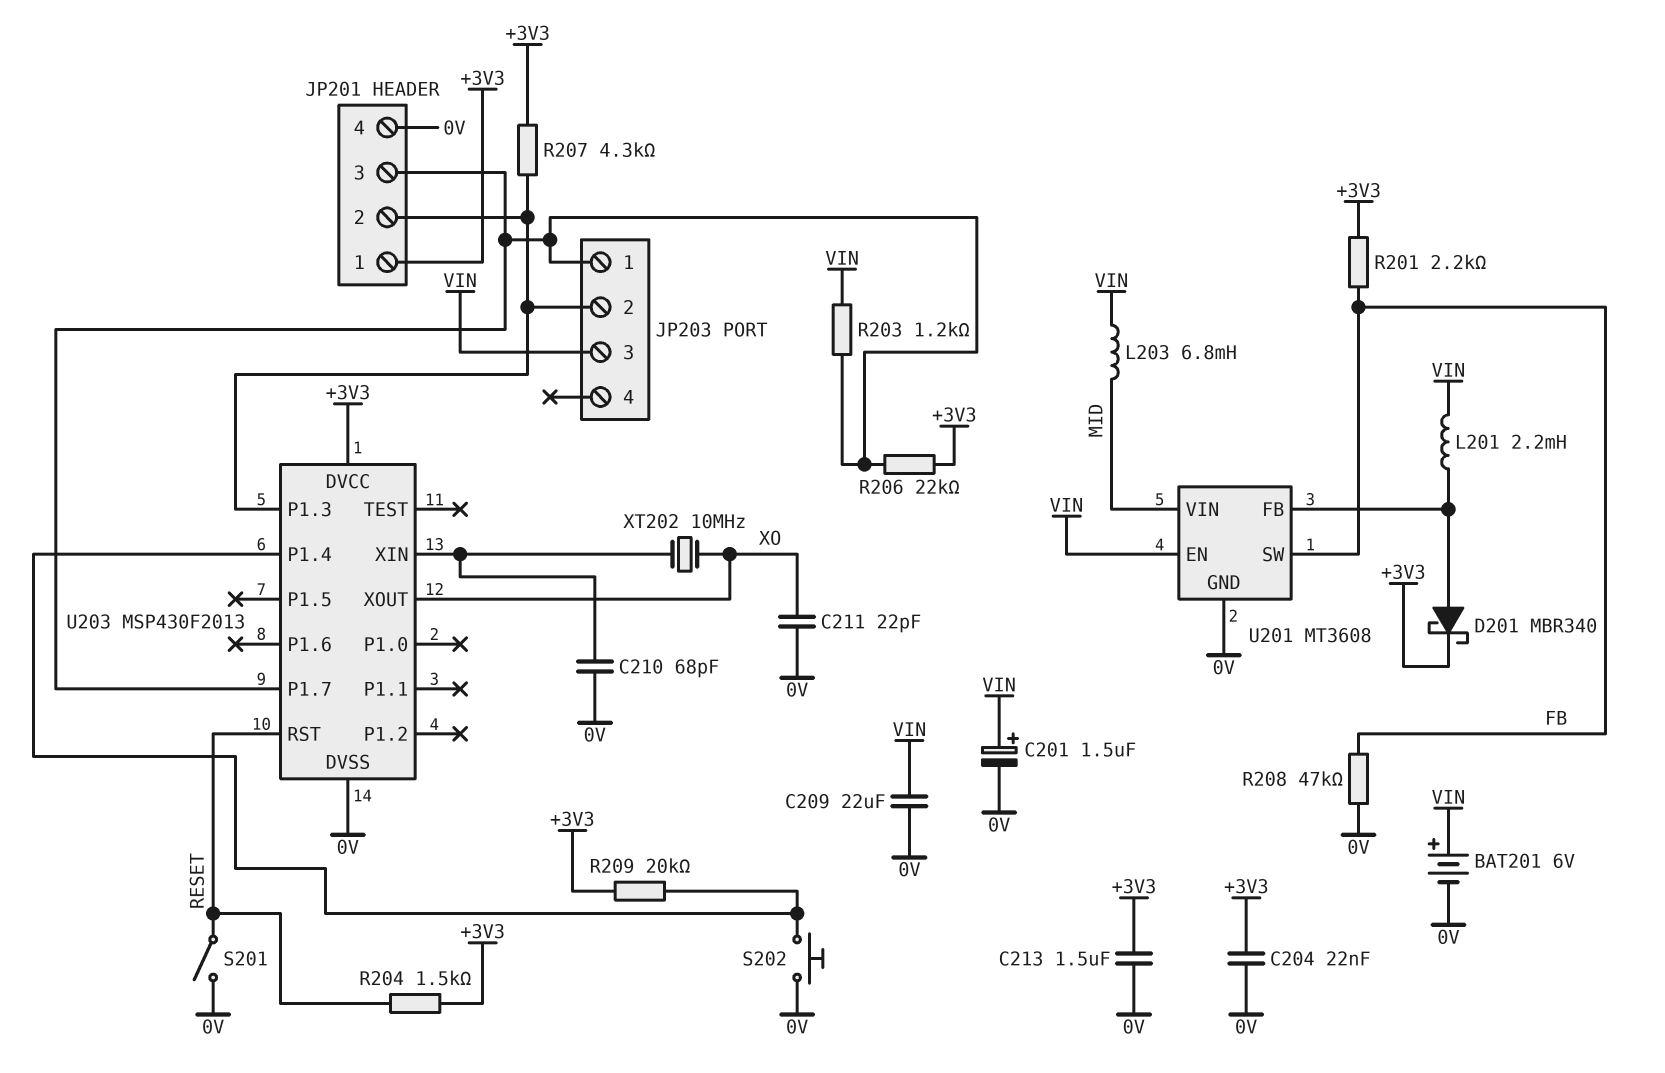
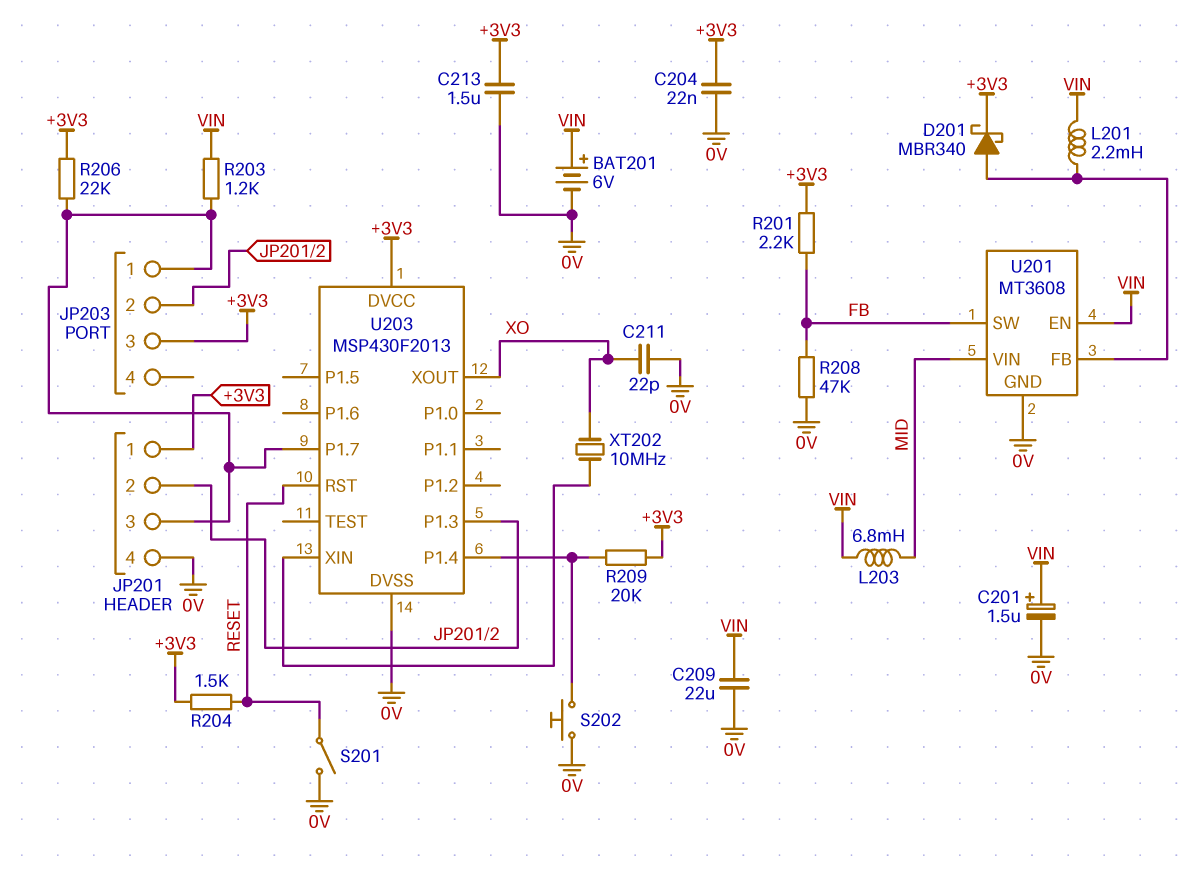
C210: 68pF (0V, U203/XIN) -> none
JP203 pin 3: VIN -> +3V3
R207: 4.3k (+3V3, JP201/2) -> none

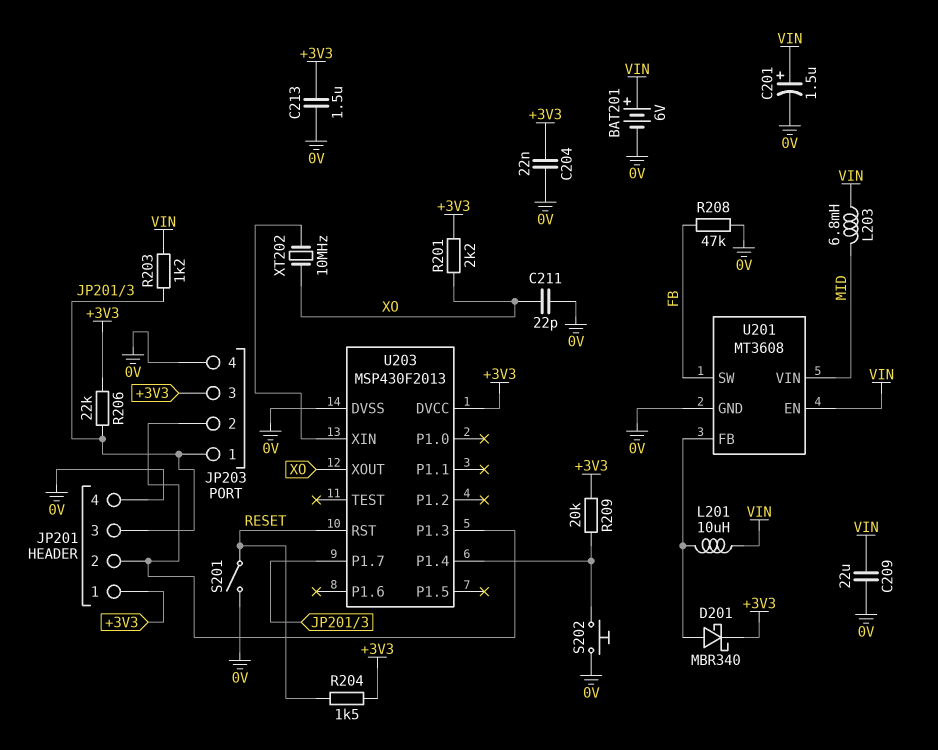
JP203 pin 4: none -> 0V
L201: 2.2mH (U201/FB, VIN) -> 10uH (U201/FB, VIN)
R201: 2.2k (+3V3, FB) -> 2.2k (+3V3, XO)

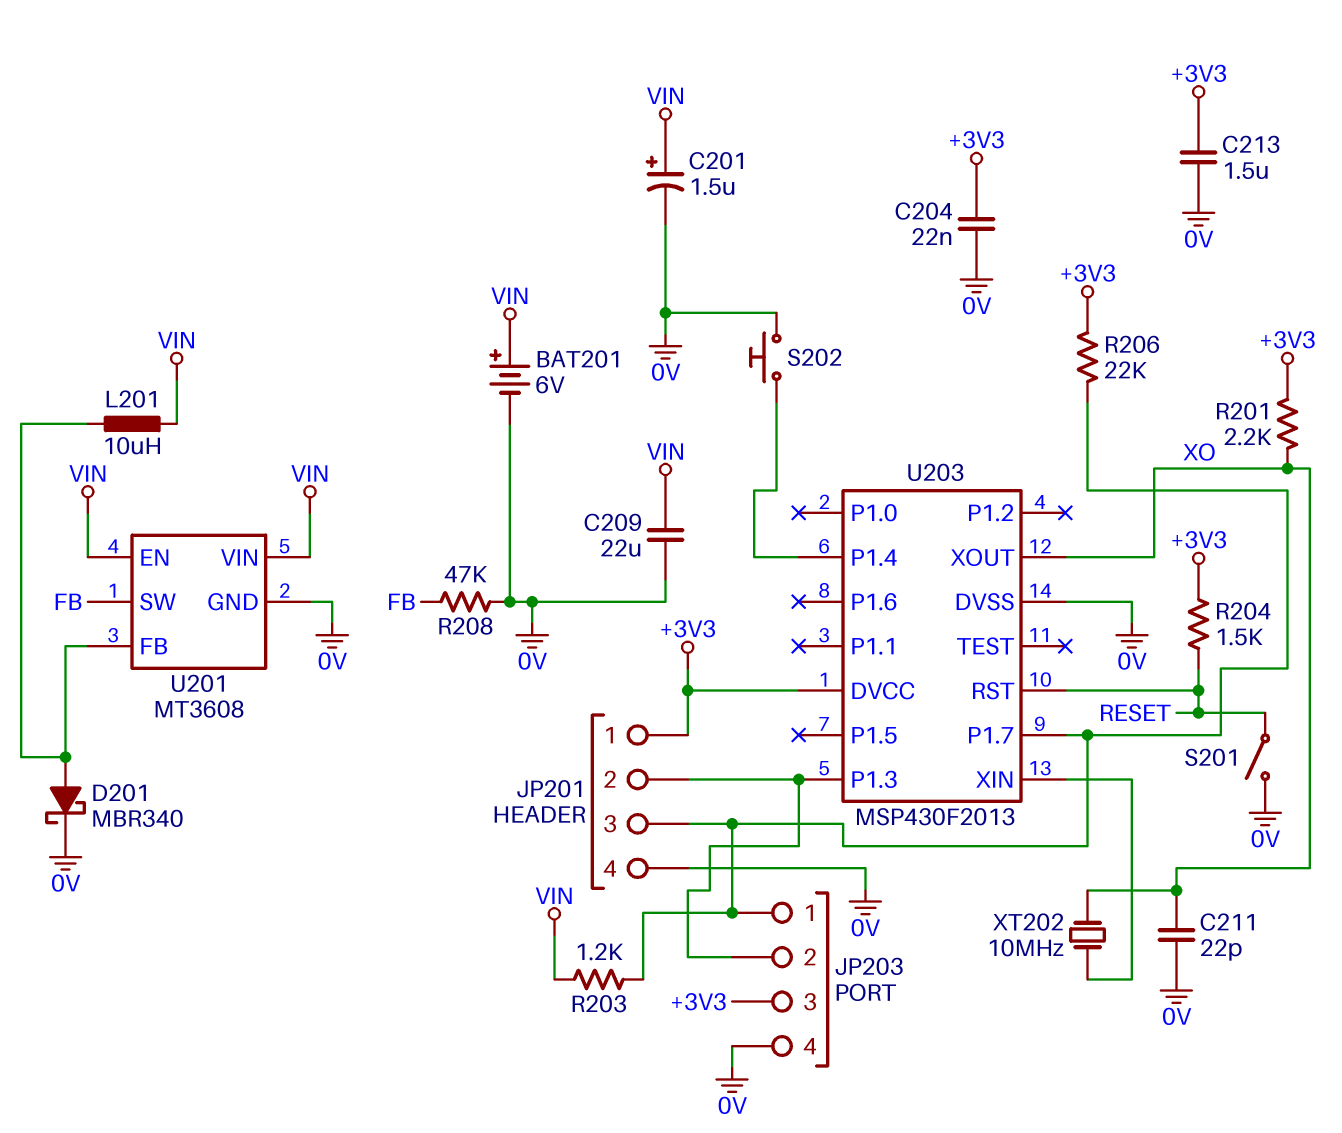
D201: schottky MBR340 (A U201/FB, K +3V3) -> schottky MBR340 (A U201/FB, K 0V)
L203: 6.8mH (MID, VIN) -> none
R209: 20k (+3V3, U203/P1.4) -> none
U201 pin VIN: MID -> VIN

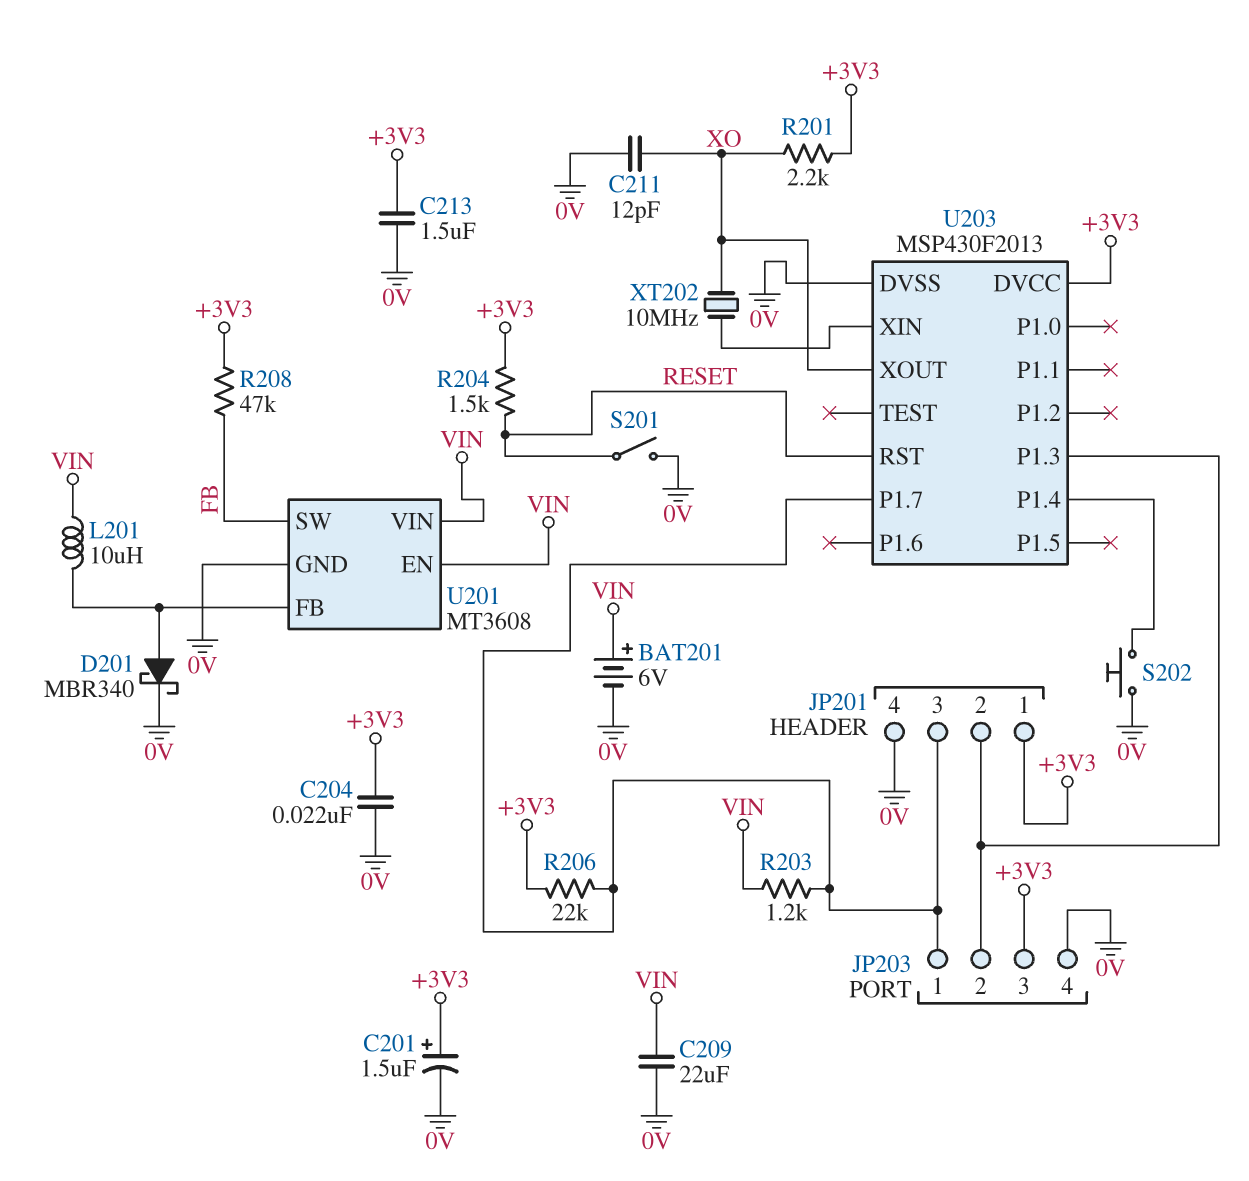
C201: 1.5uF (plus VIN, minus 0V) -> 1.5uF (plus +3V3, minus 0V)
C211: 22pF (0V, XO) -> 12pF (0V, XO)
R208: 47k (0V, FB) -> 47k (+3V3, FB)

